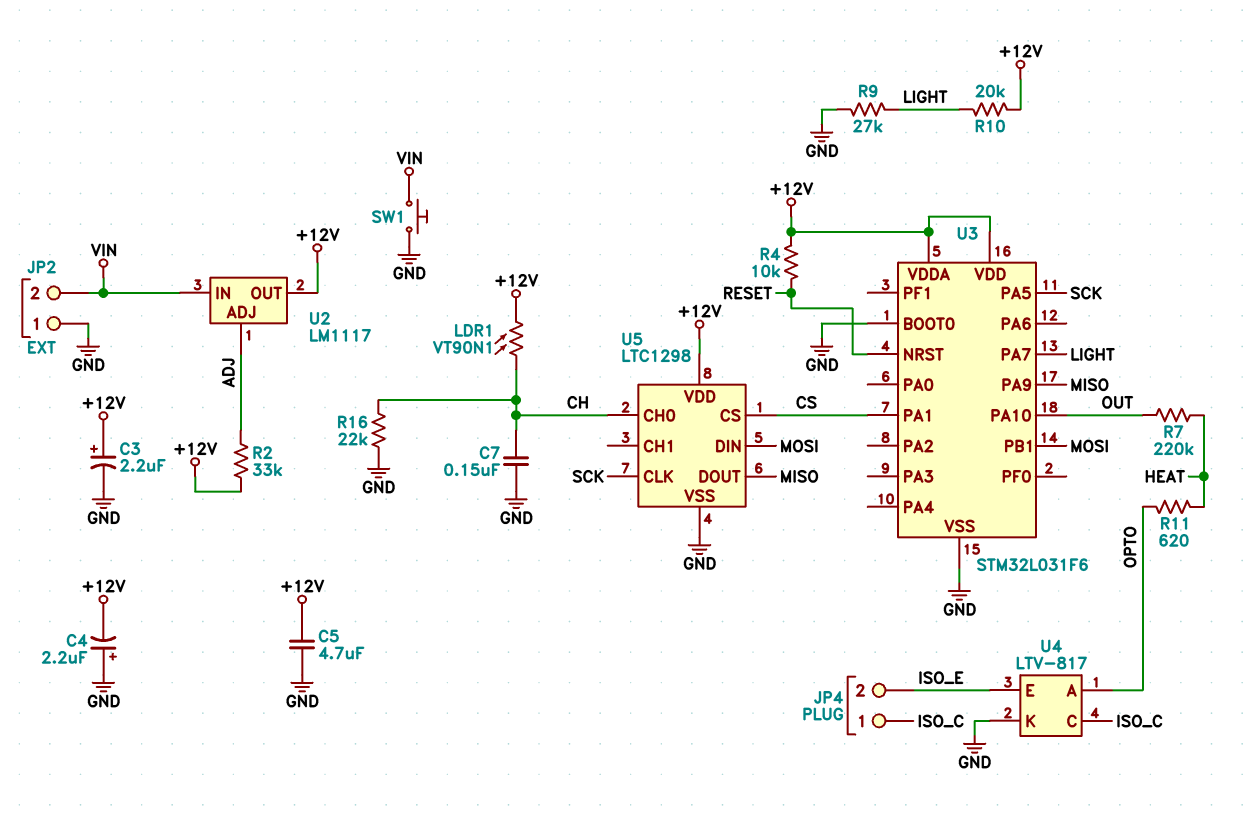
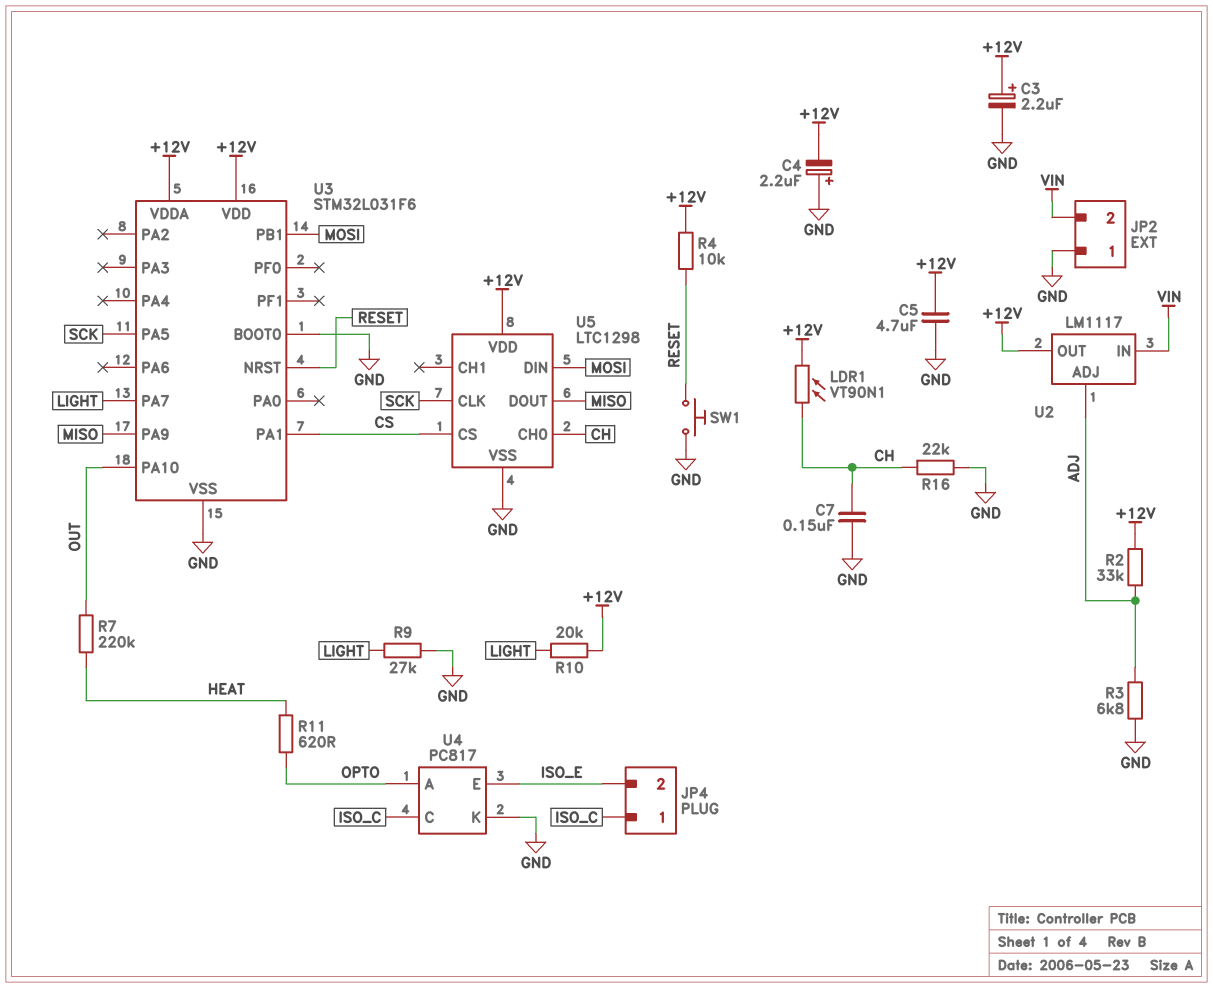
R3: none -> 6.8k (ADJ, GND)
SW1: button (GND, VIN) -> button (GND, RESET)
U4: LTV-817 -> PC817

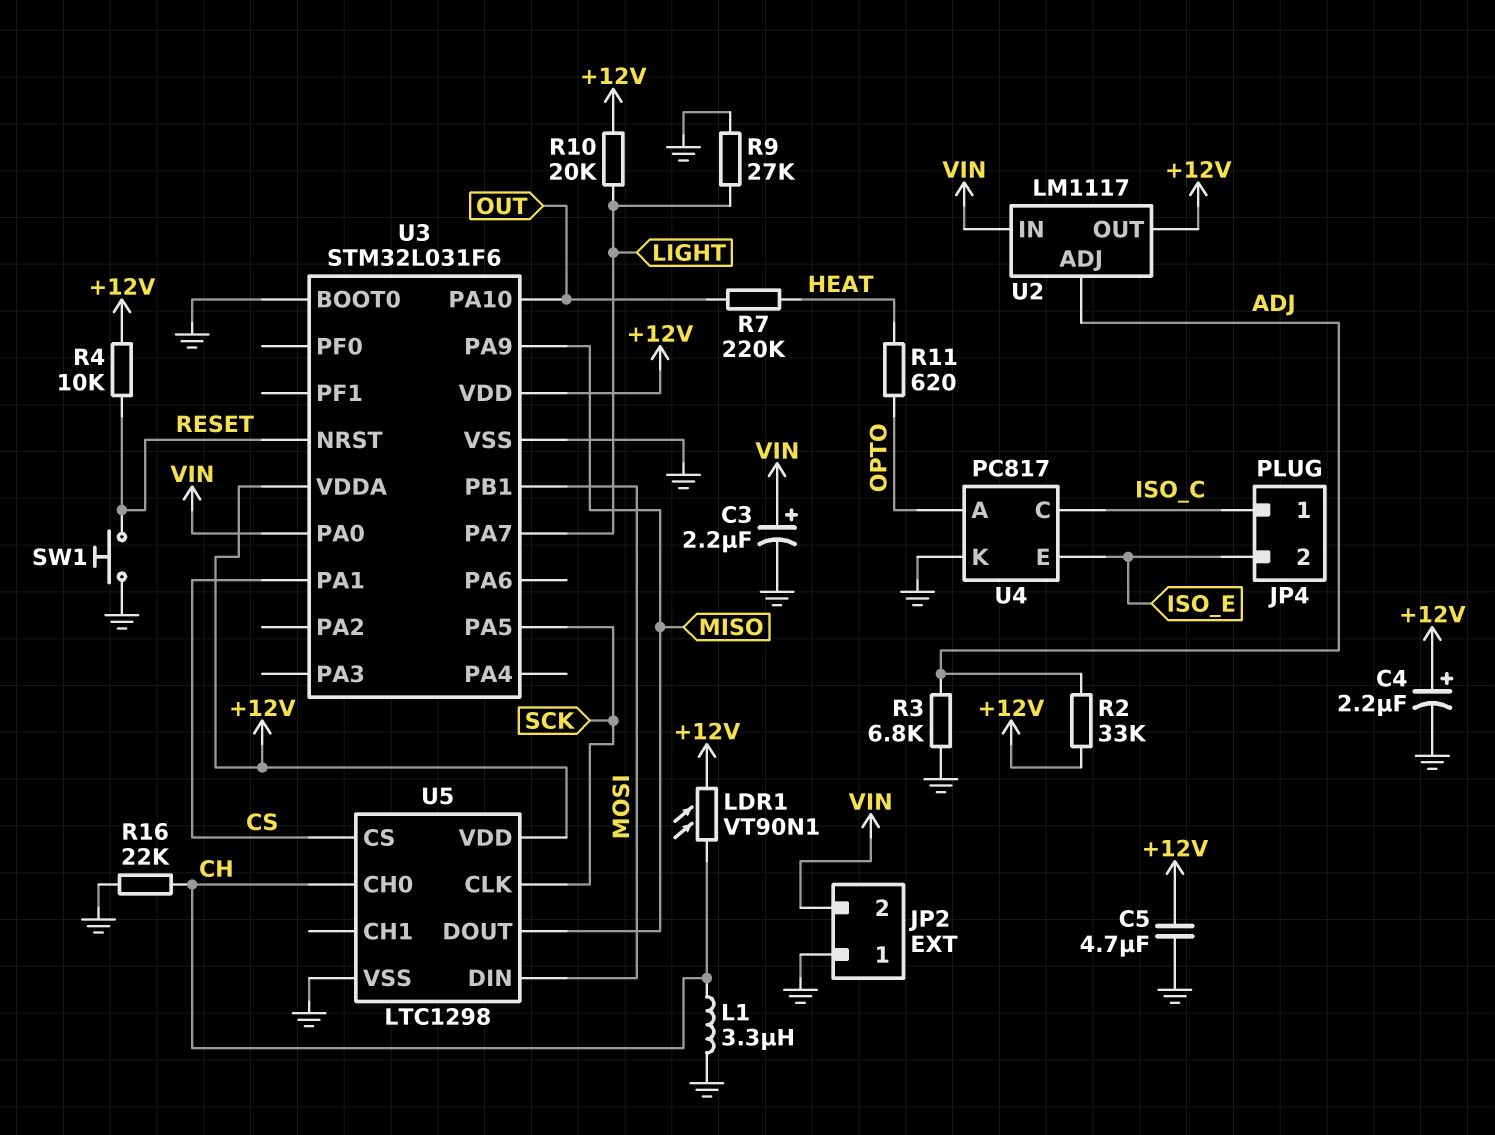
C3: 2.2uF (plus +12V, minus GND) -> 2.2uF (plus VIN, minus GND)
C4: 2.2uF (plus GND, minus +12V) -> 2.2uF (plus +12V, minus GND)
C7: 150nF (CH, GND) -> none
L1: none -> 3.3uH (CH, GND)
U3 pin PA0: none -> VIN

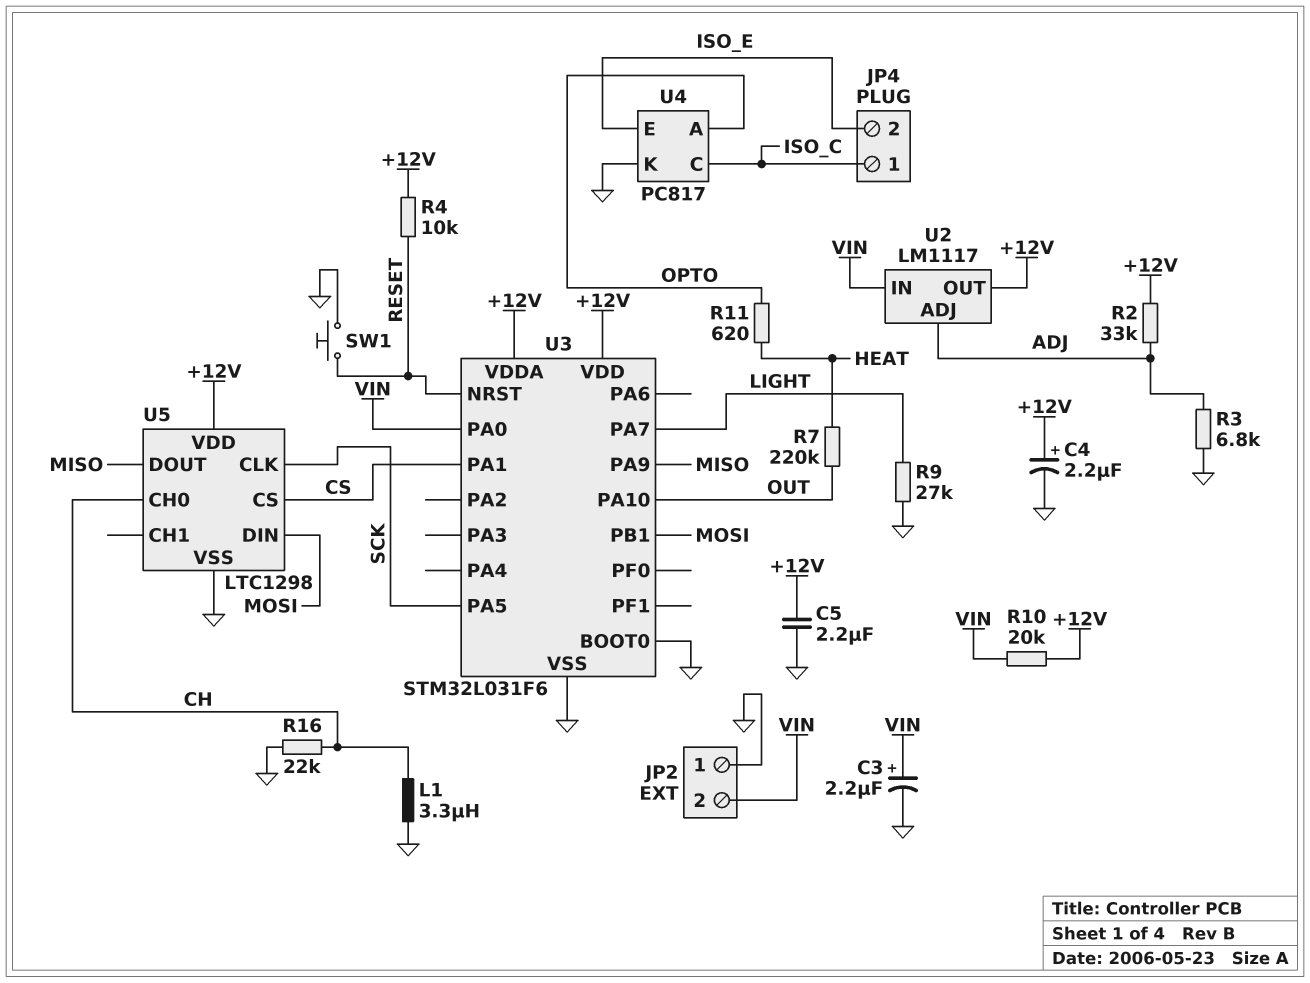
C5: 4.7uF (+12V, GND) -> 2.2uF (+12V, GND)
LDR1: VT90N1 (+12V, CH) -> none
R10: 20k (+12V, LIGHT) -> 20k (+12V, VIN)

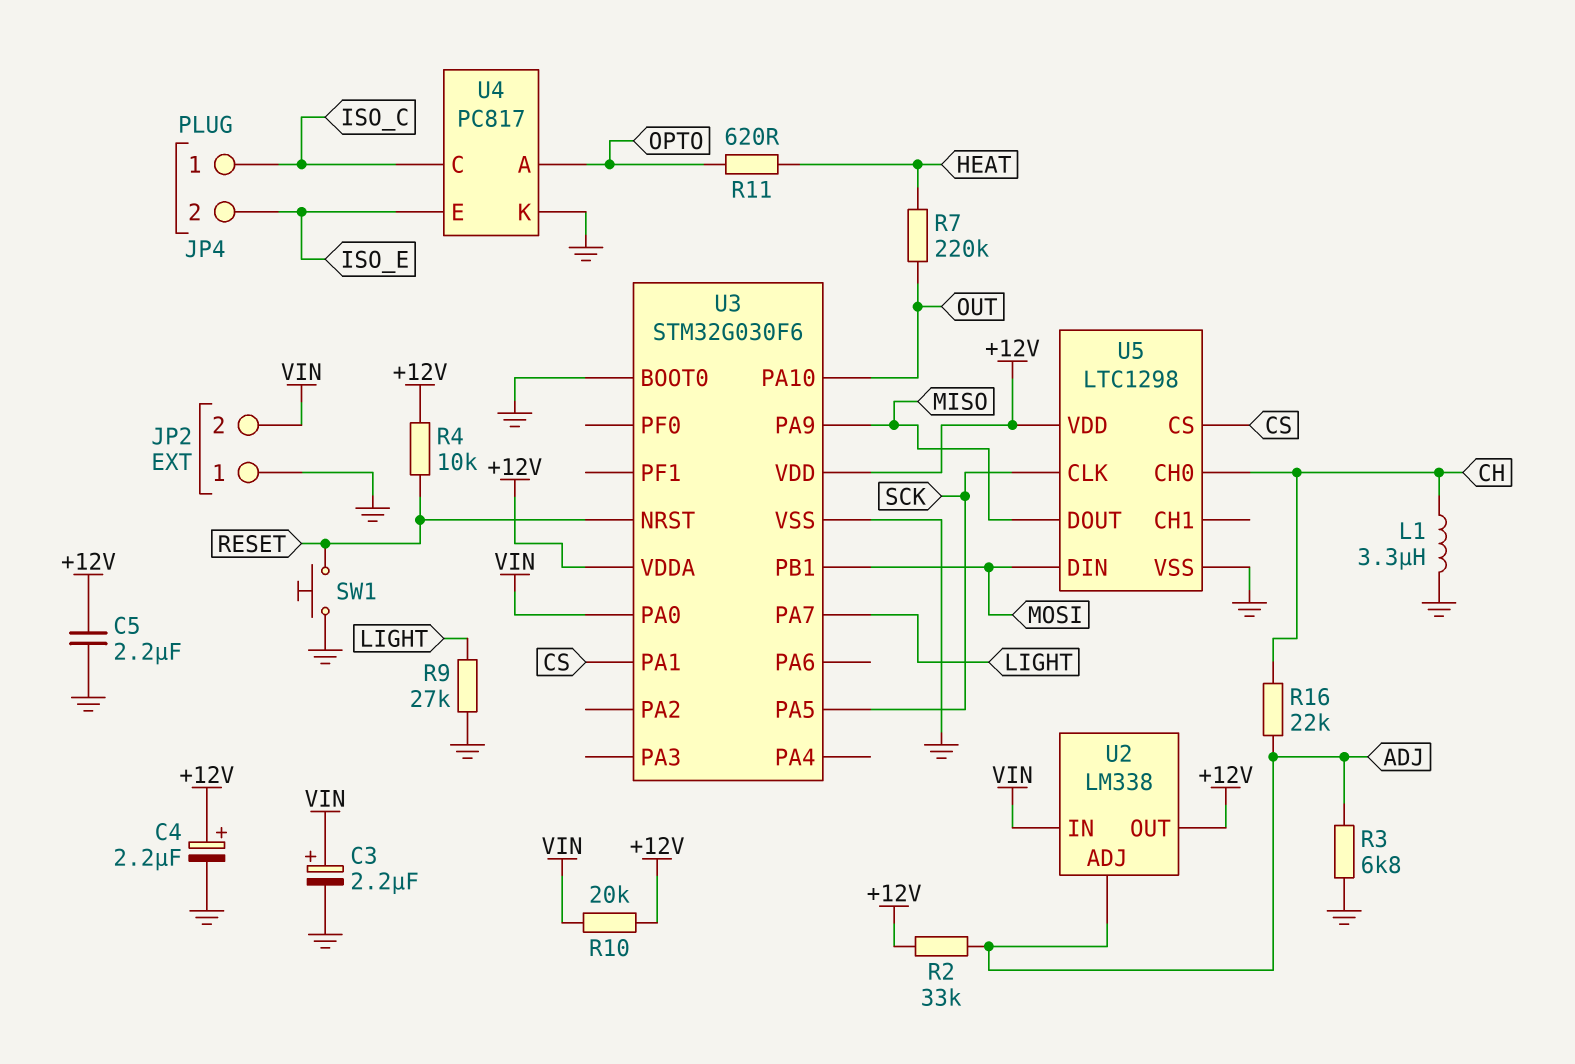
R16: 22k (CH, GND) -> 22k (ADJ, CH)
U2: LM1117 -> LM338
U3: STM32L031F6 -> STM32G030F6

